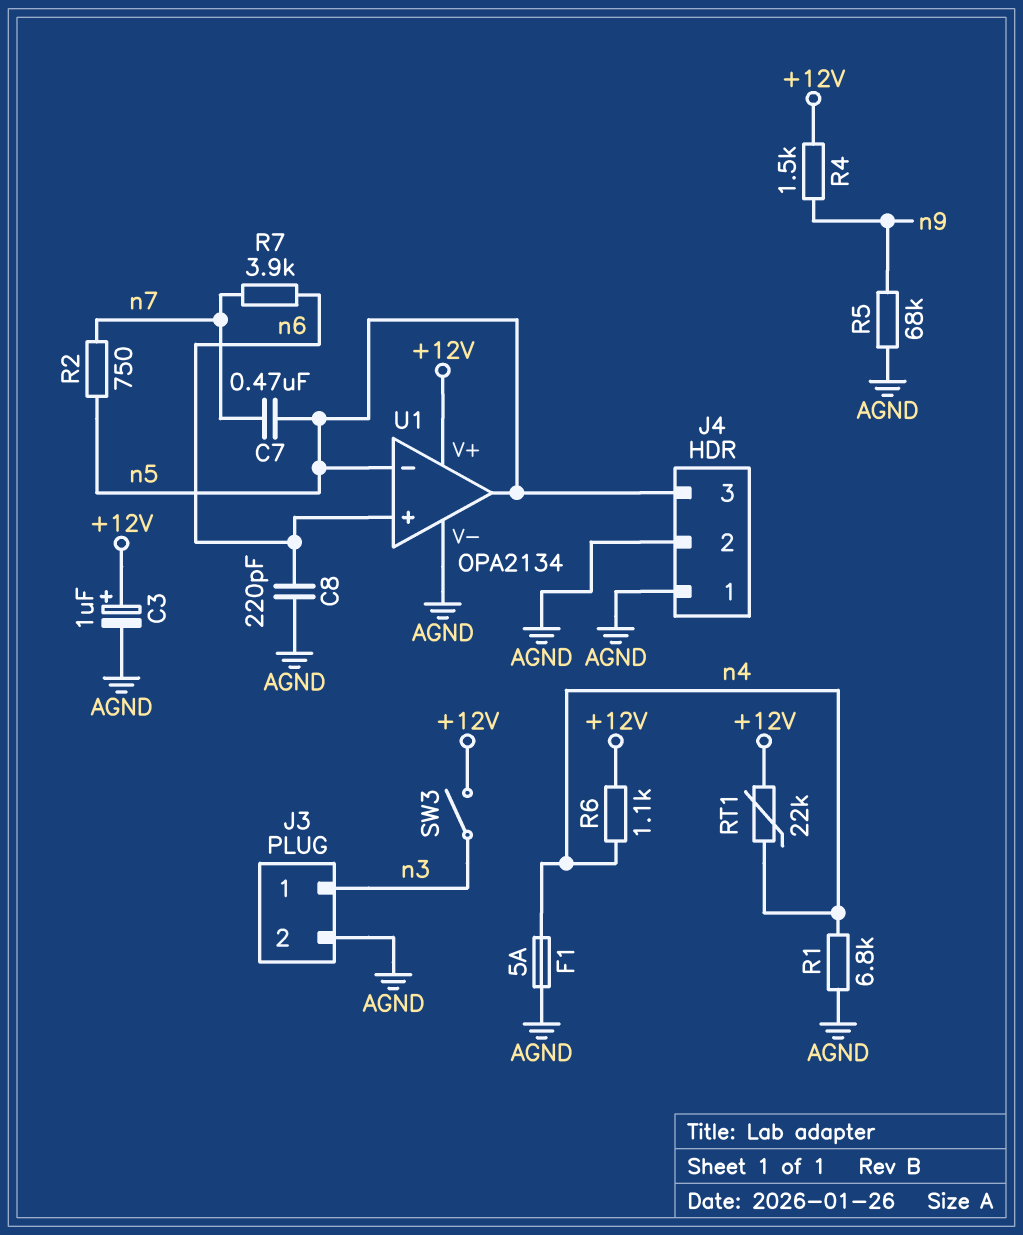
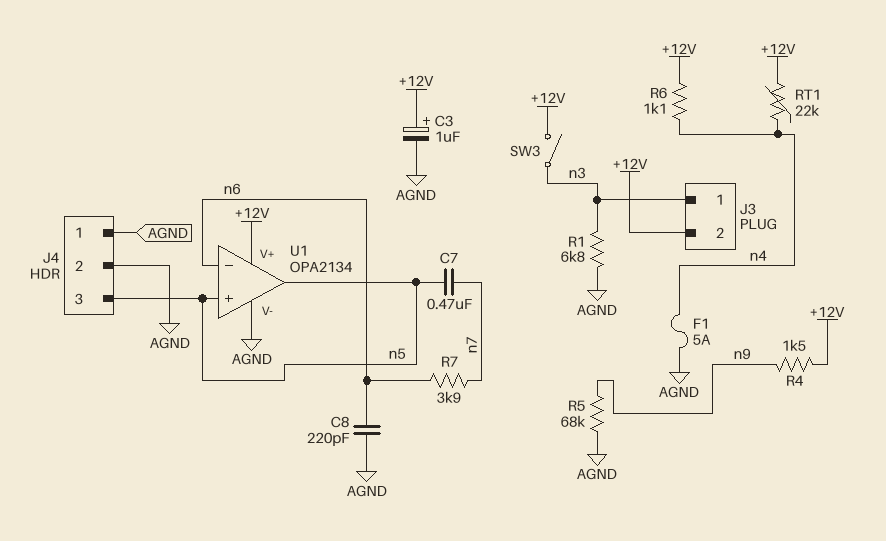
J3 pin 2: AGND -> +12V
R1: 6.8k (AGND, n4) -> 6.8k (AGND, n3)
R2: 750 (n5, n7) -> none
U1 pin in+: n6 -> n5
U1 pin in-: n5 -> n6

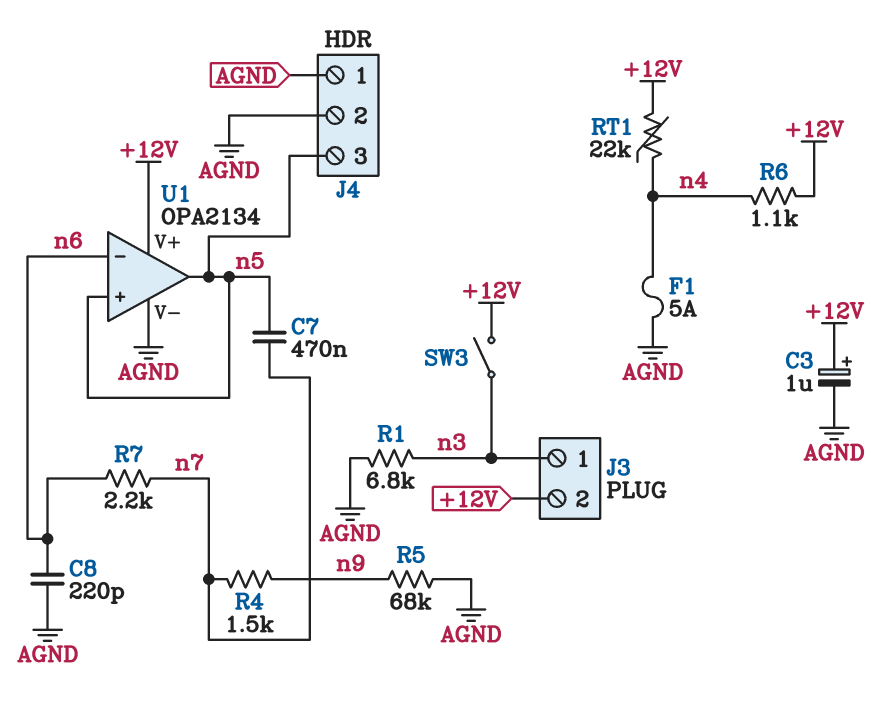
R4: 1.5k (+12V, n9) -> 1.5k (n7, n9)
R7: 3.9k (n6, n7) -> 2.2k (n6, n7)

